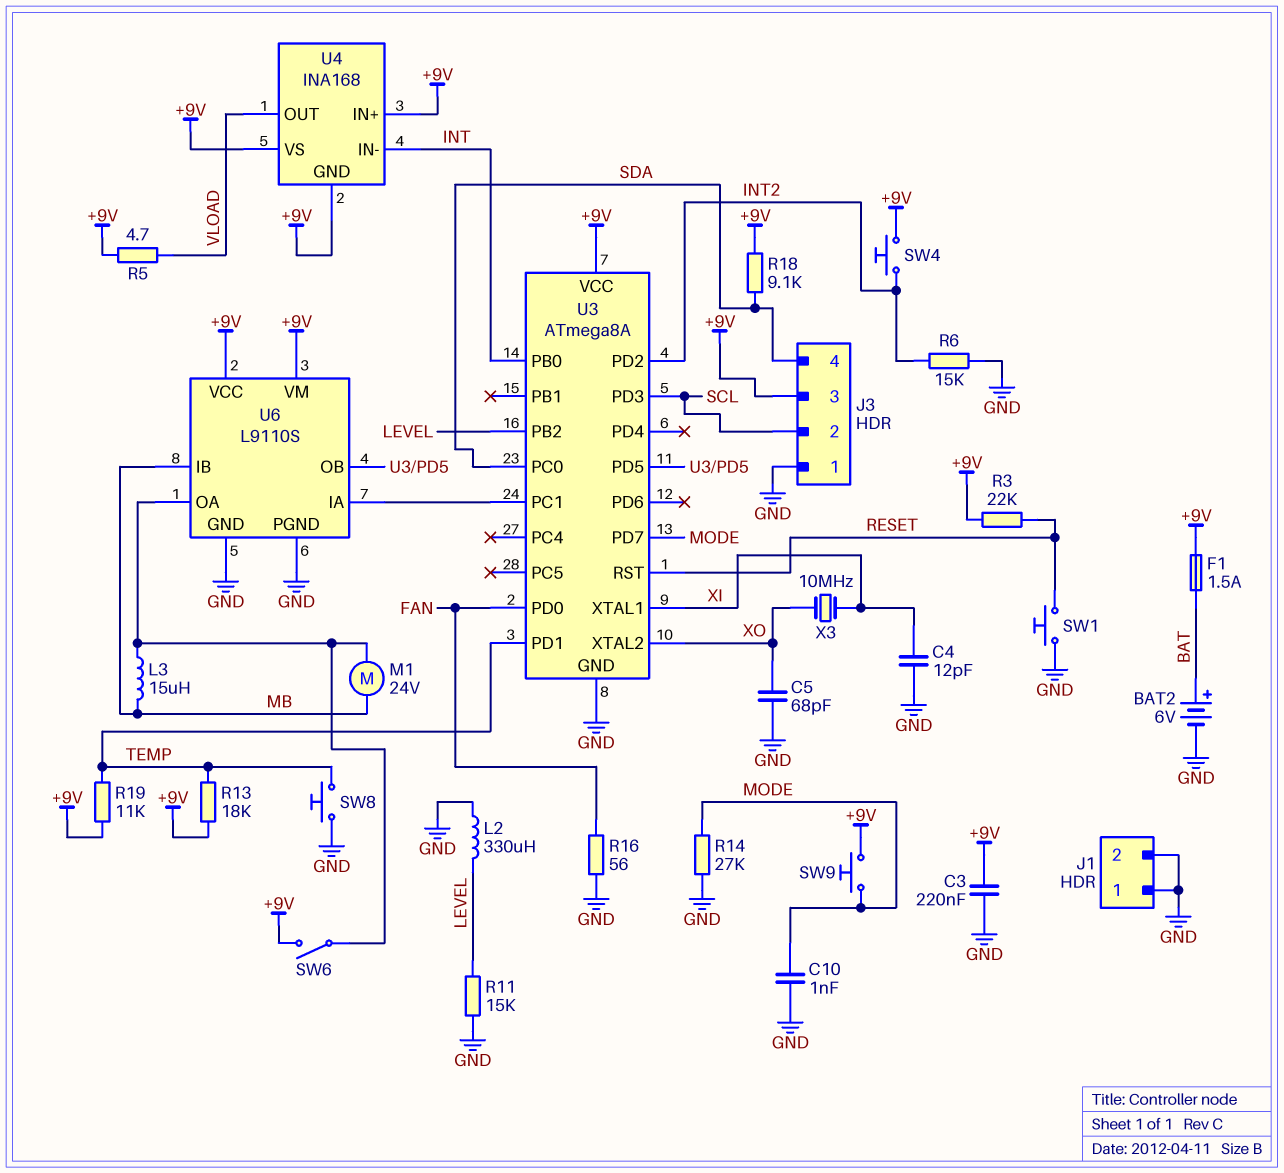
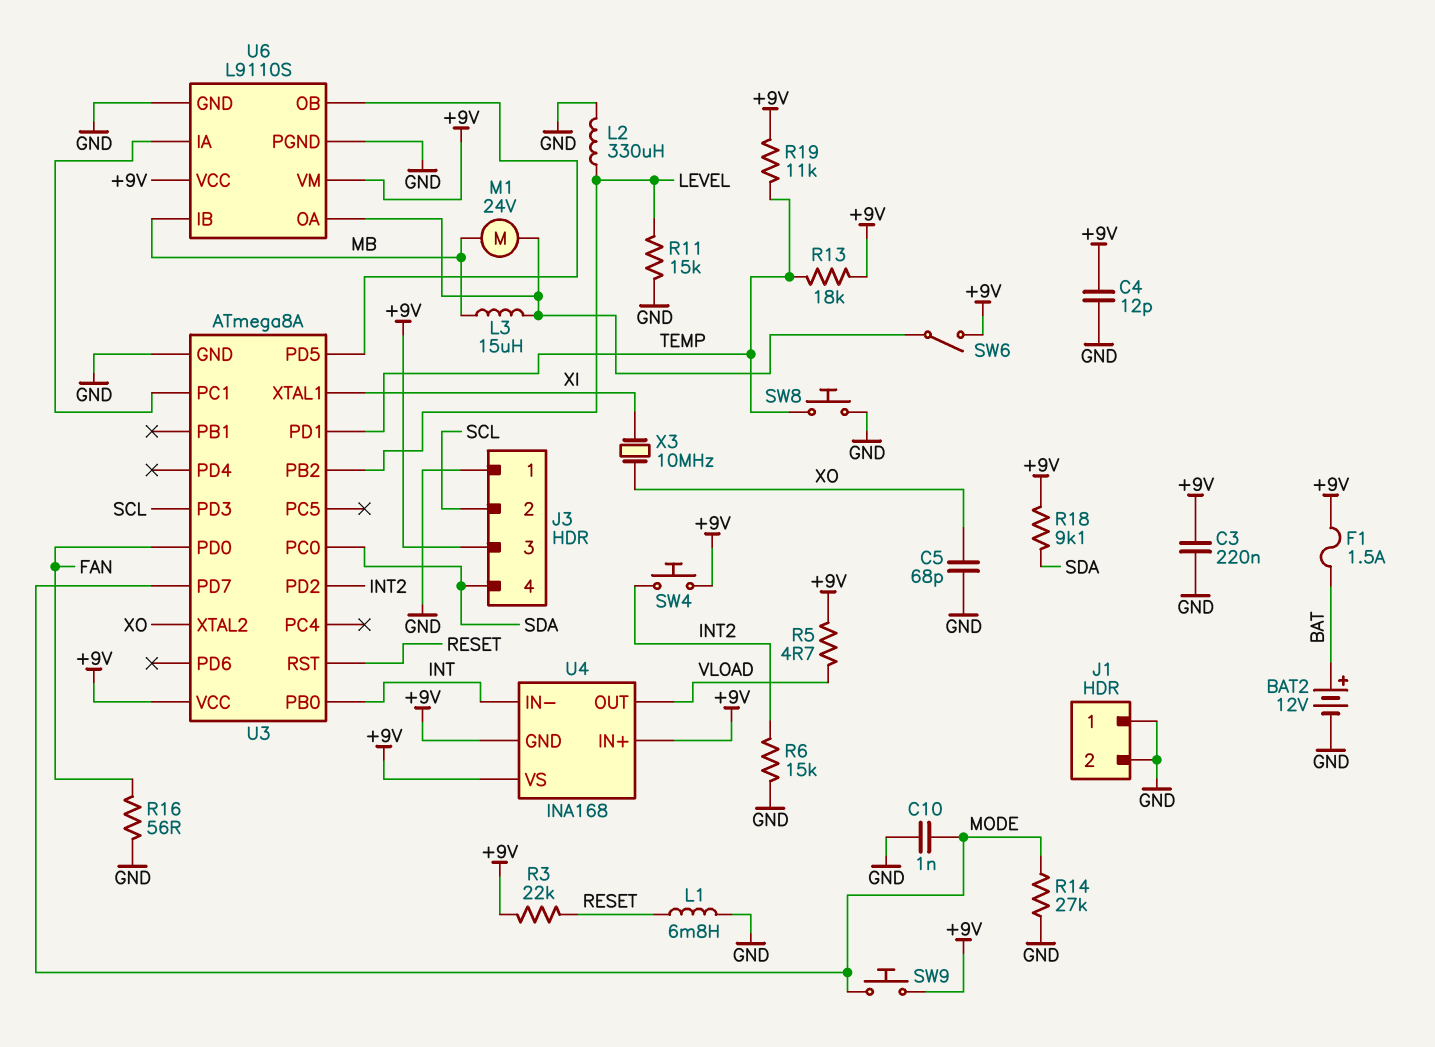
BAT2: 6V (plus BAT, minus GND) -> 12V (plus BAT, minus GND)
C4: 12pF (GND, XI) -> 12pF (+9V, GND)
L1: none -> 6.8mH (GND, RESET)
SW1: button (GND, RESET) -> none

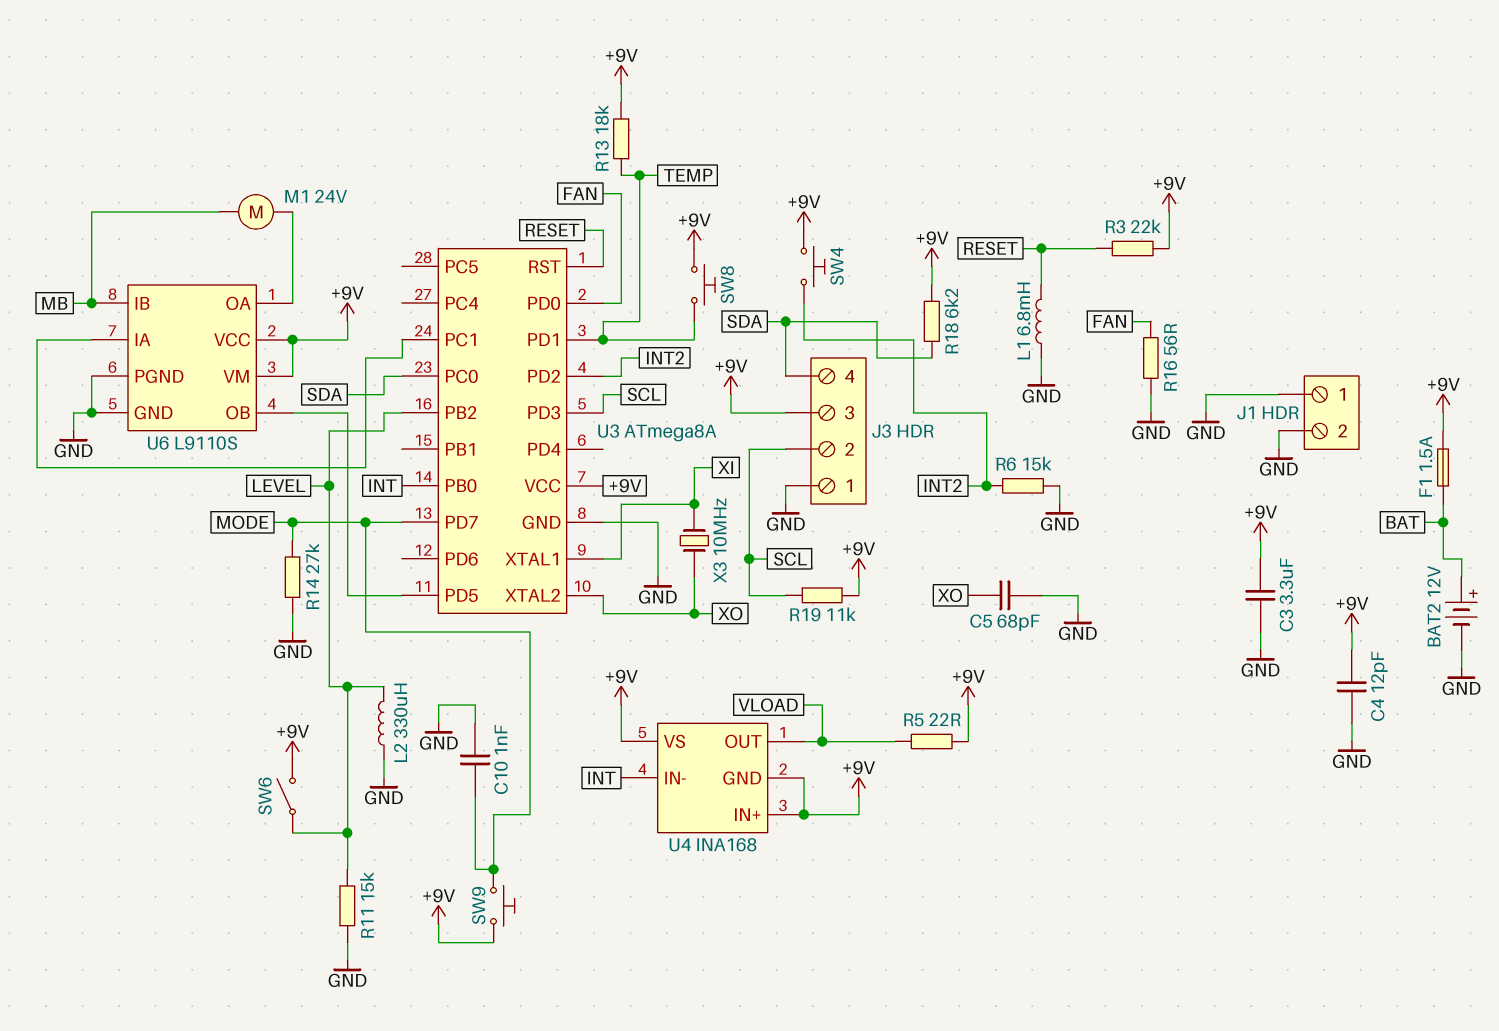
C3: 220nF (+9V, GND) -> 3.3uF (+9V, GND)
L3: 15uH (MB, U6/OA) -> none
R5: 4.7 (+9V, VLOAD) -> 22 (+9V, VLOAD)
R18: 9.1k (+9V, SDA) -> 6.2k (+9V, SDA)
R19: 11k (+9V, TEMP) -> 11k (+9V, SCL)
SW6: switch (+9V, U6/OA) -> switch (+9V, LEVEL)
SW8: button (GND, TEMP) -> button (+9V, TEMP)

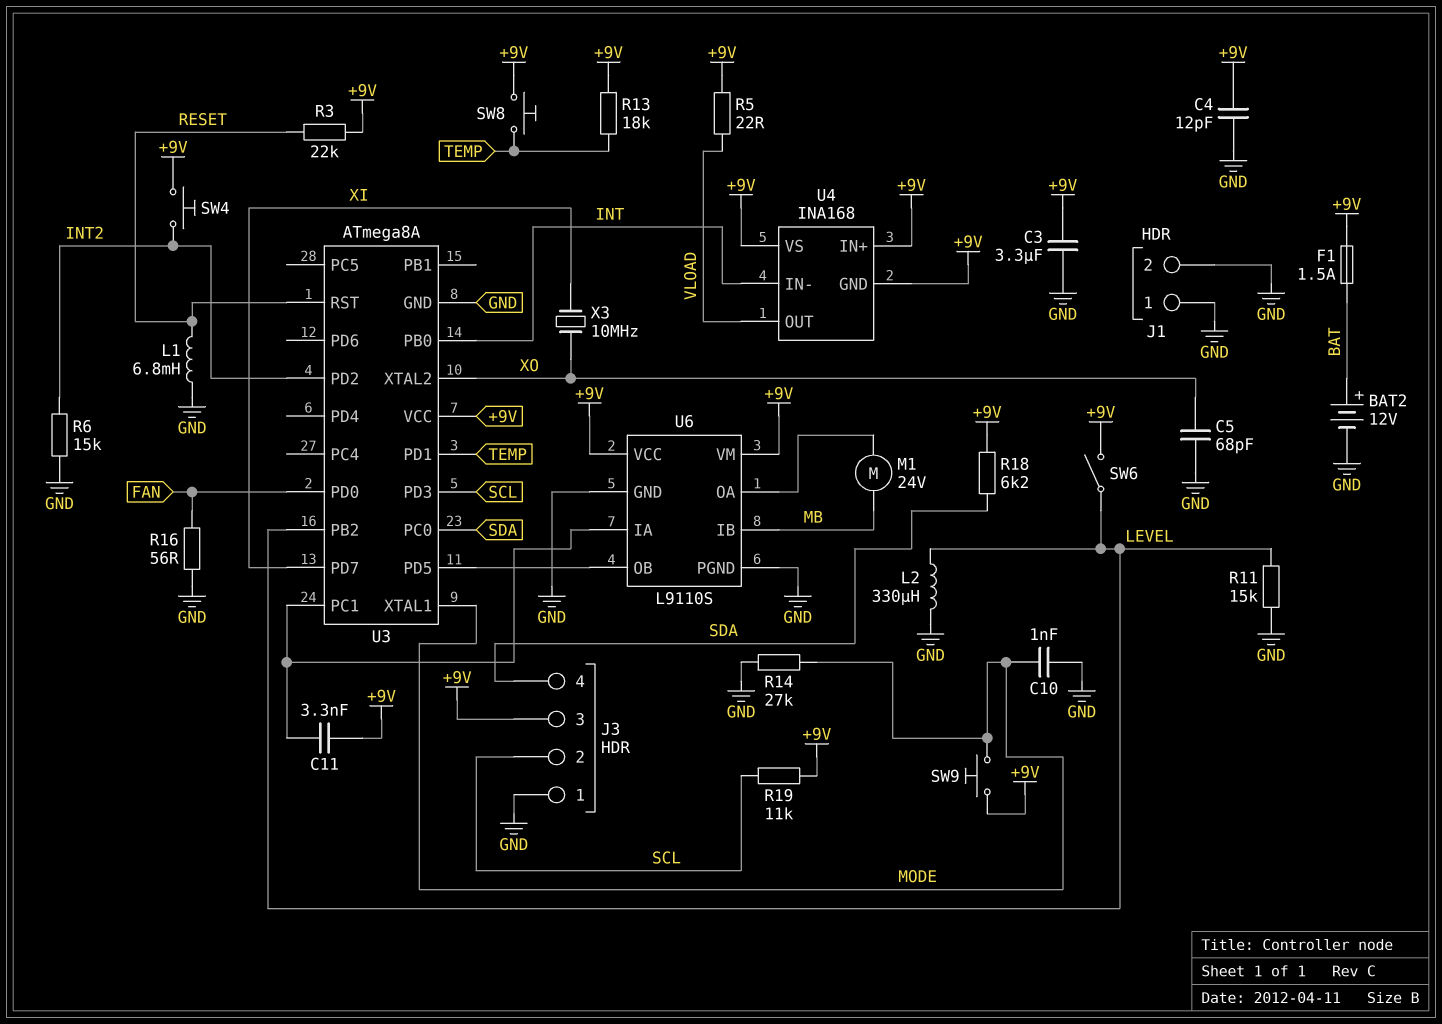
C11: none -> 3.3nF (+9V, U3/PC1)
U3 pin PD7: MODE -> XI
U3 pin XTAL1: XI -> MODE

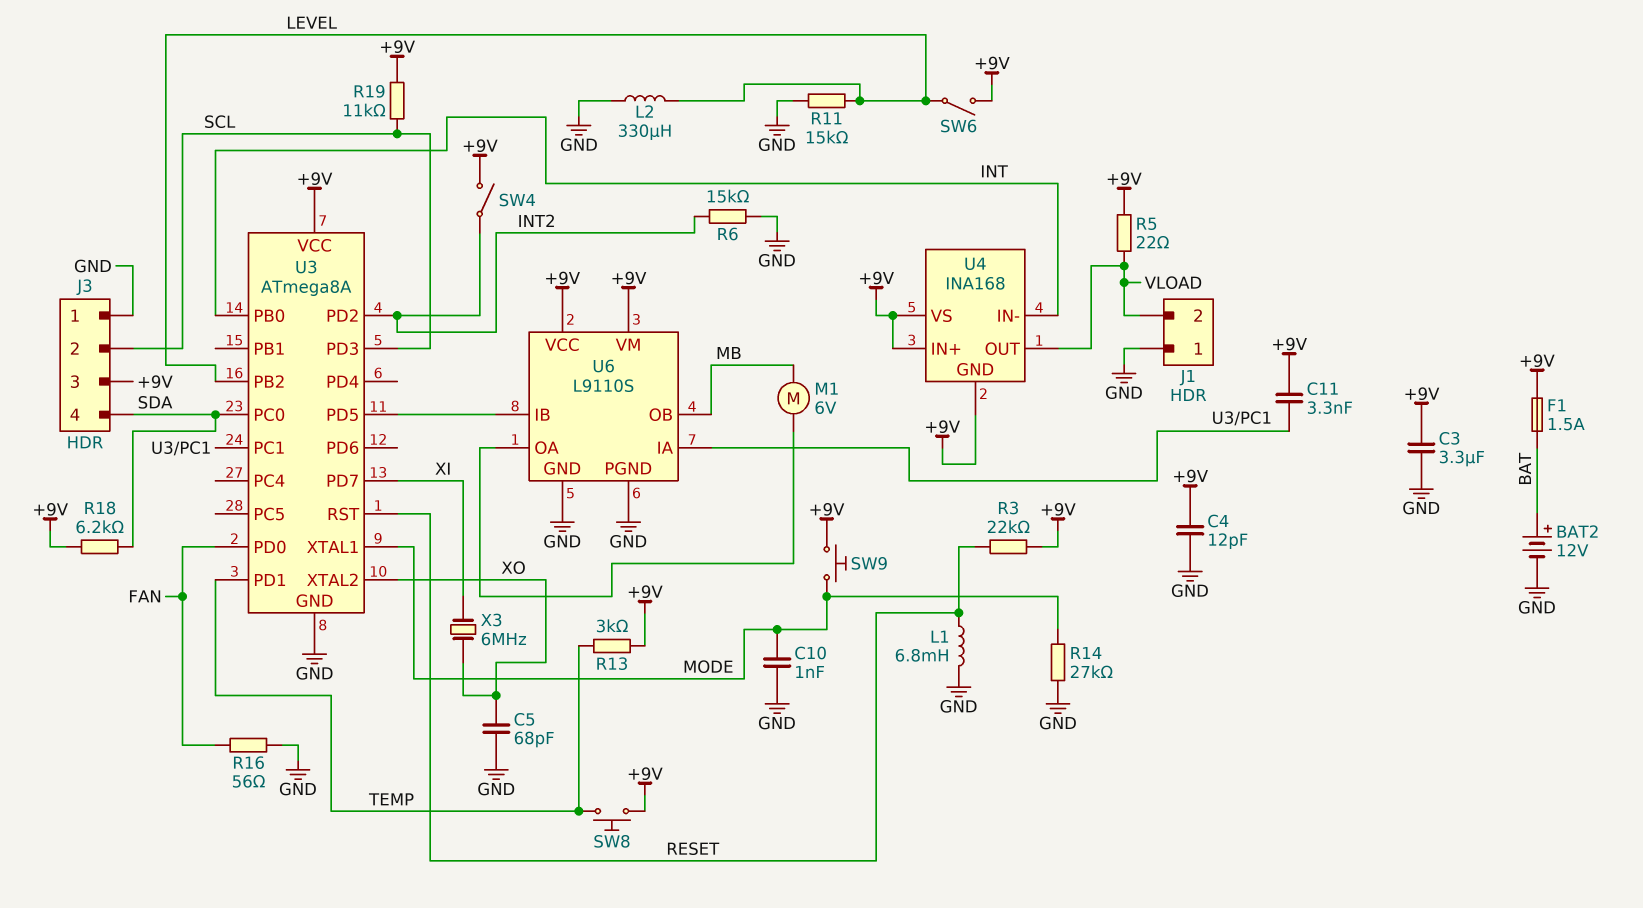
J1 pin 2: GND -> VLOAD
M1: motor 24V (MB, U6/OA) -> motor 6V (MB, U6/OA)
R13: 18k (+9V, TEMP) -> 3k (+9V, TEMP)
SW4: button (+9V, INT2) -> switch (+9V, INT2)
U6 pin IB: MB -> U3/PD5
U6 pin OB: U3/PD5 -> MB
X3: 10MHz (XI, XO) -> 6MHz (XI, XO)

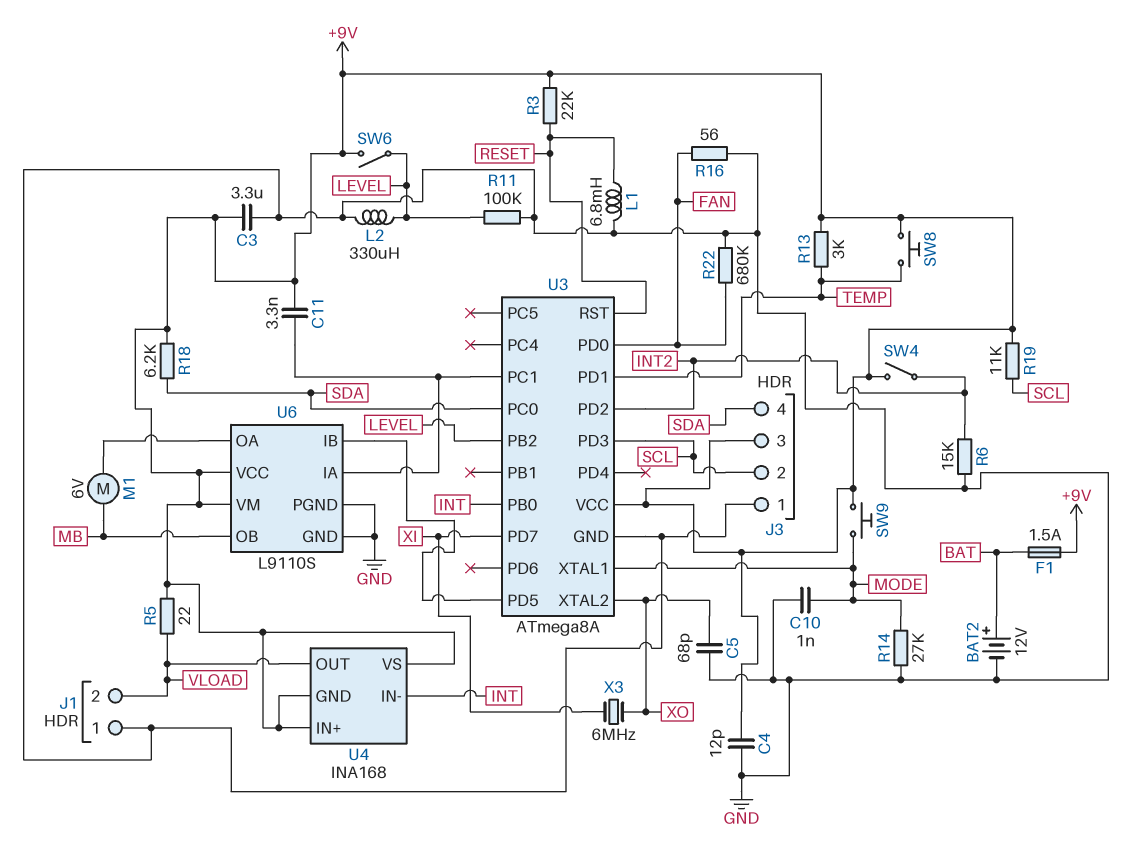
R11: 15k (GND, LEVEL) -> 100k (GND, LEVEL)
R22: none -> 680k (FAN, GND)

